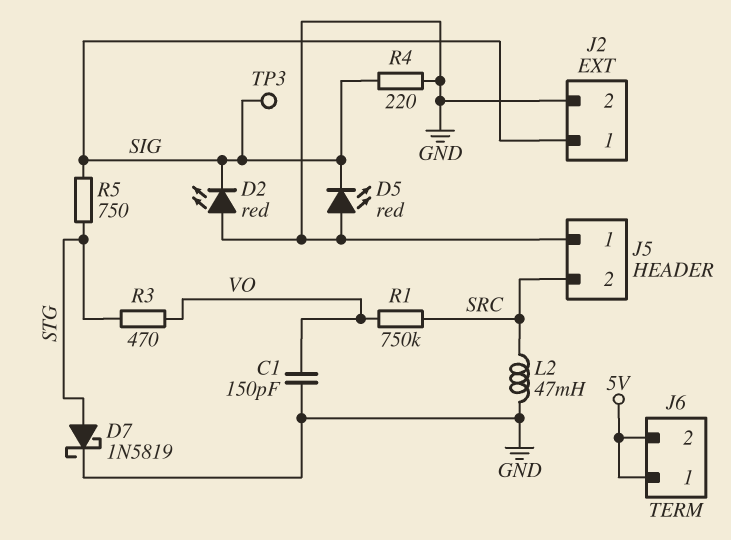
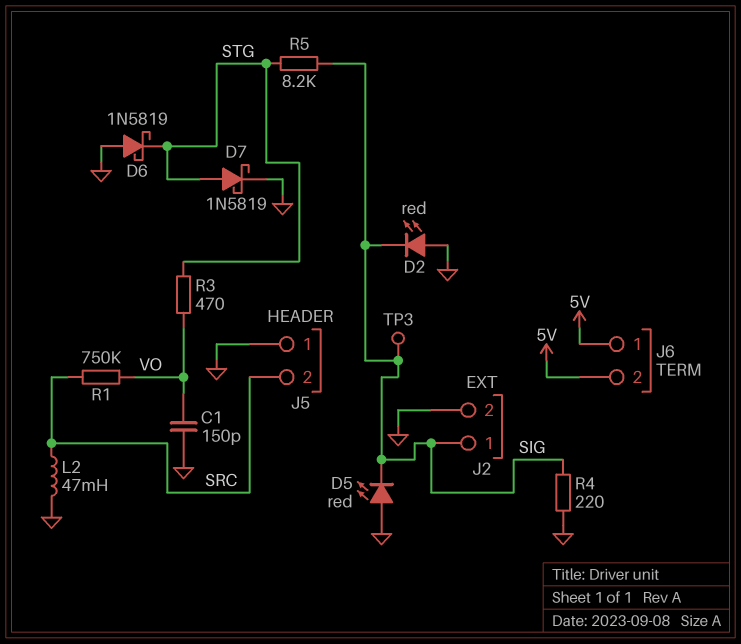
D6: none -> schottky 1N5819 (A GND, K STG)
R5: 750 (SIG, STG) -> 8.2k (SIG, STG)

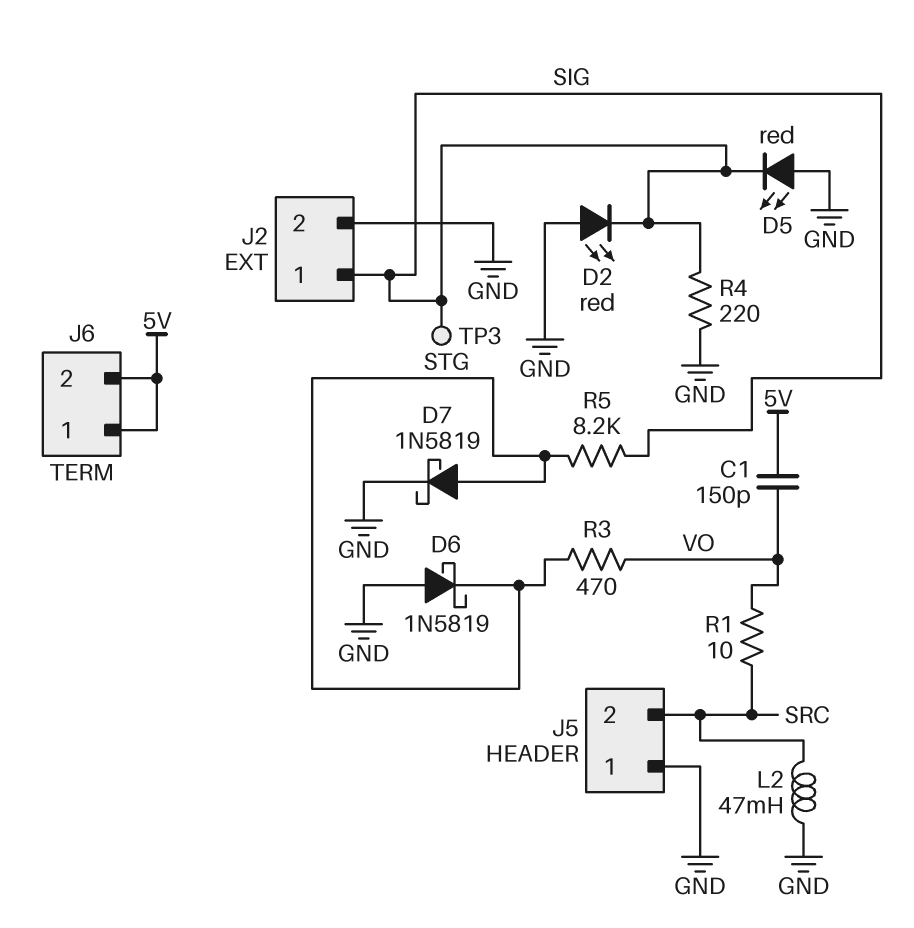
C1: 150pF (GND, VO) -> 150pF (5V, VO)
R1: 750k (SRC, VO) -> 10 (SRC, VO)

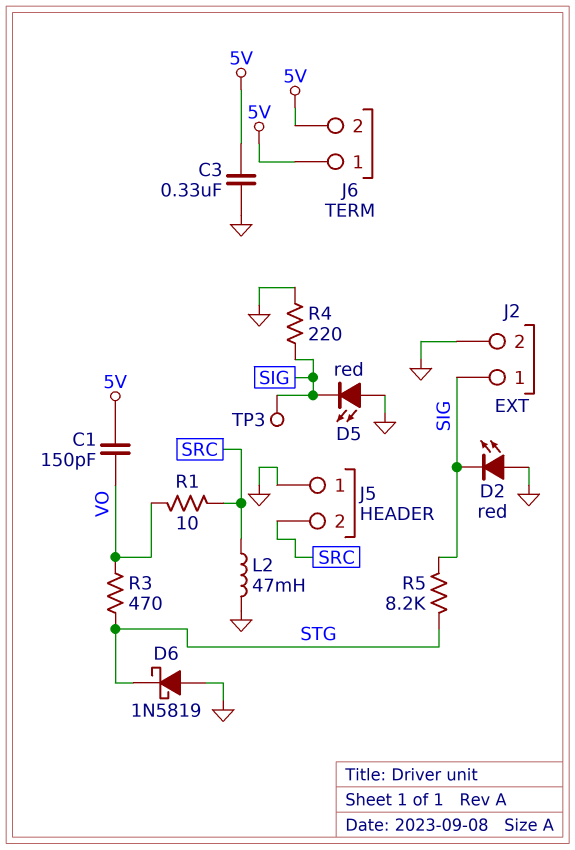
C3: none -> 330nF (5V, GND)
D7: schottky 1N5819 (A STG, K GND) -> none

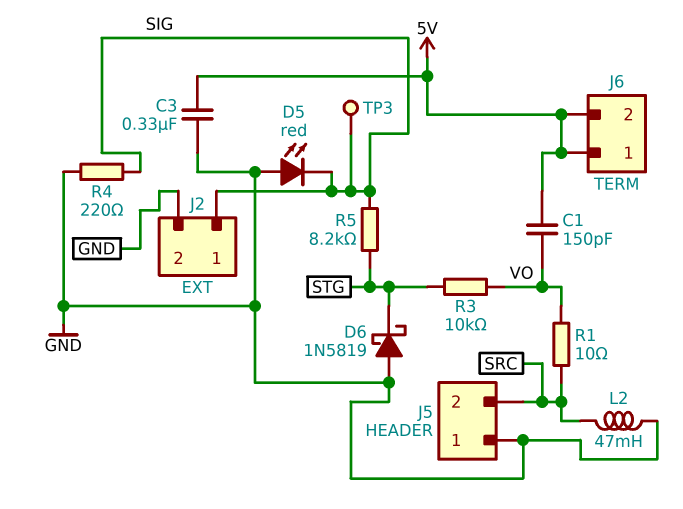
D2: LED red (A GND, K SIG) -> none
R3: 470 (STG, VO) -> 10k (STG, VO)

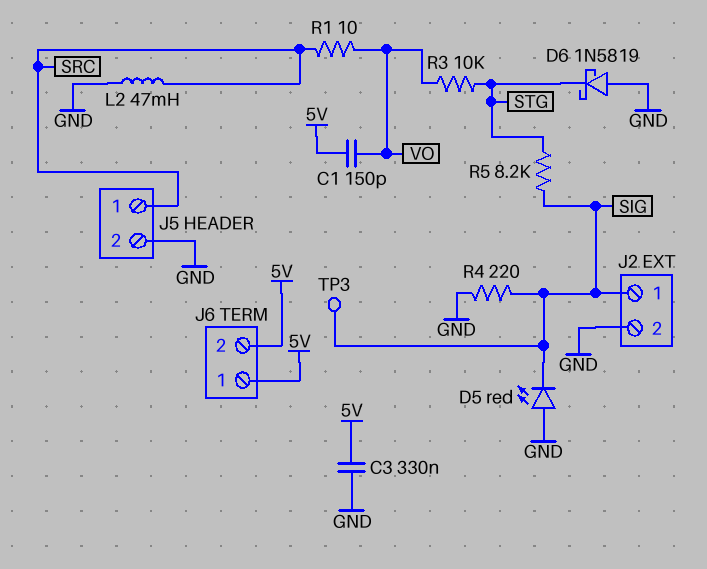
J5 pin 1: GND -> SRC
J5 pin 2: SRC -> GND

